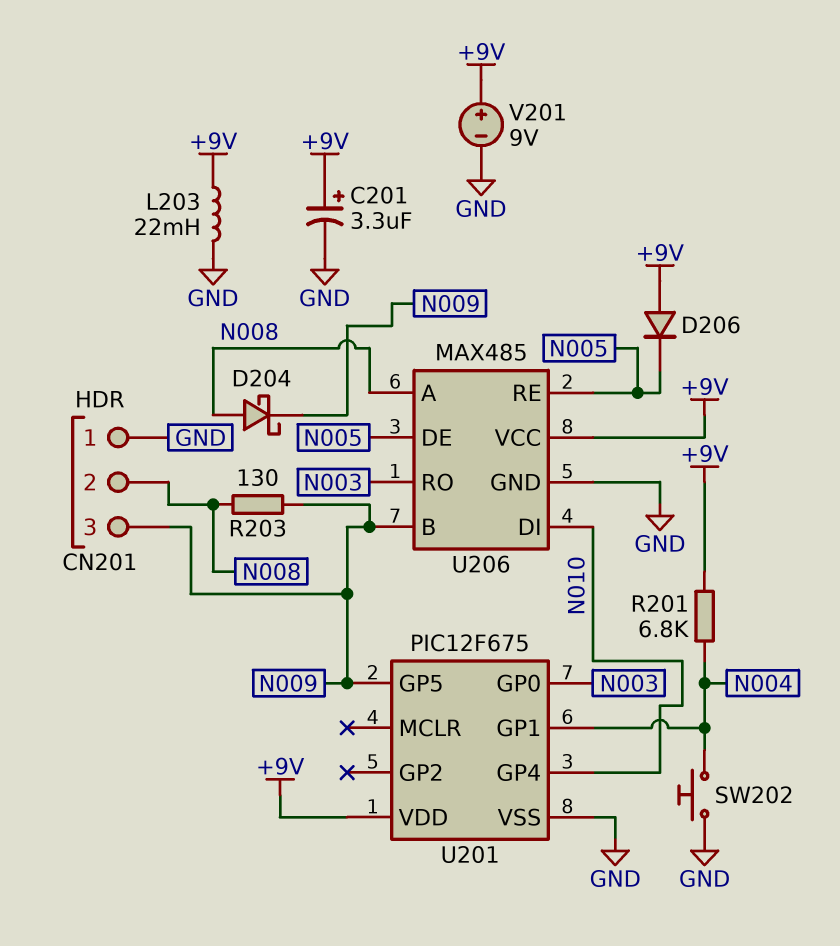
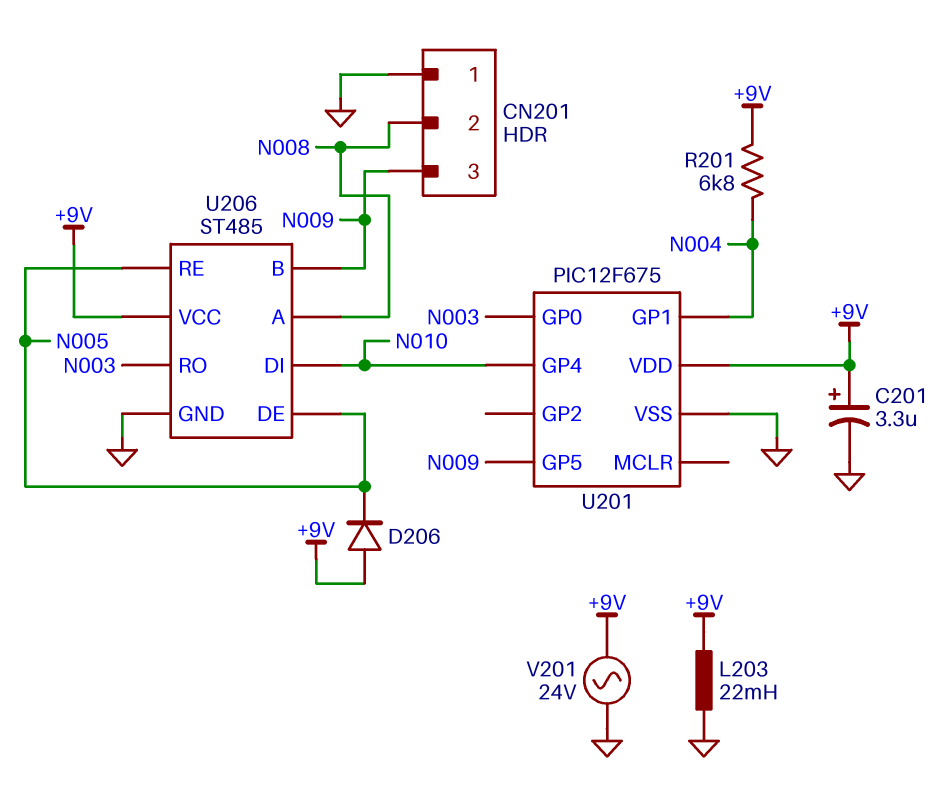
D204: schottky (A N008, K N009) -> none
R203: 130 (N008, N009) -> none
SW202: button (GND, N004) -> none
U206: MAX485 -> ST485
V201: 9V (plus +9V, minus GND) -> AC 24V (+9V, GND)

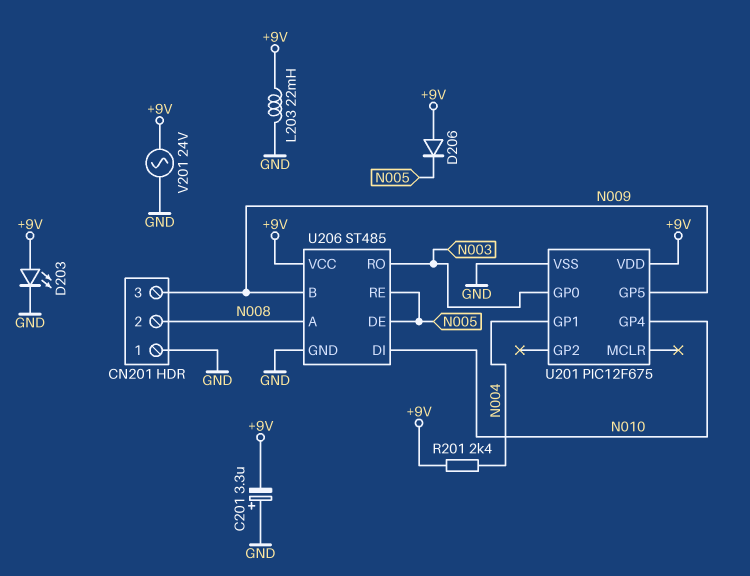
C201: 3.3uF (plus +9V, minus GND) -> 3.3uF (plus GND, minus +9V)
D203: none -> LED (A +9V, K GND)
R201: 6.8k (+9V, N004) -> 2.4k (+9V, N004)

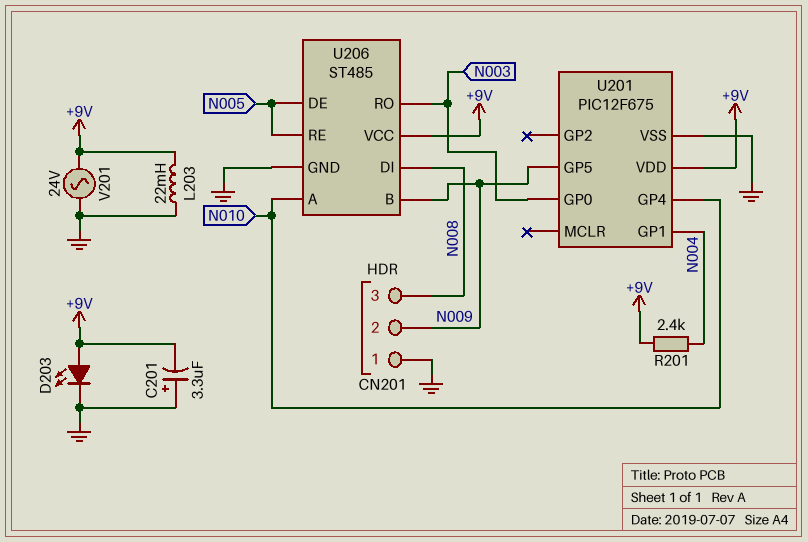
CN201 pin 2: N008 -> N009
CN201 pin 3: N009 -> N008
D206: diode (A +9V, K N005) -> none
U206 pin A: N008 -> N010
U206 pin DI: N010 -> N008

